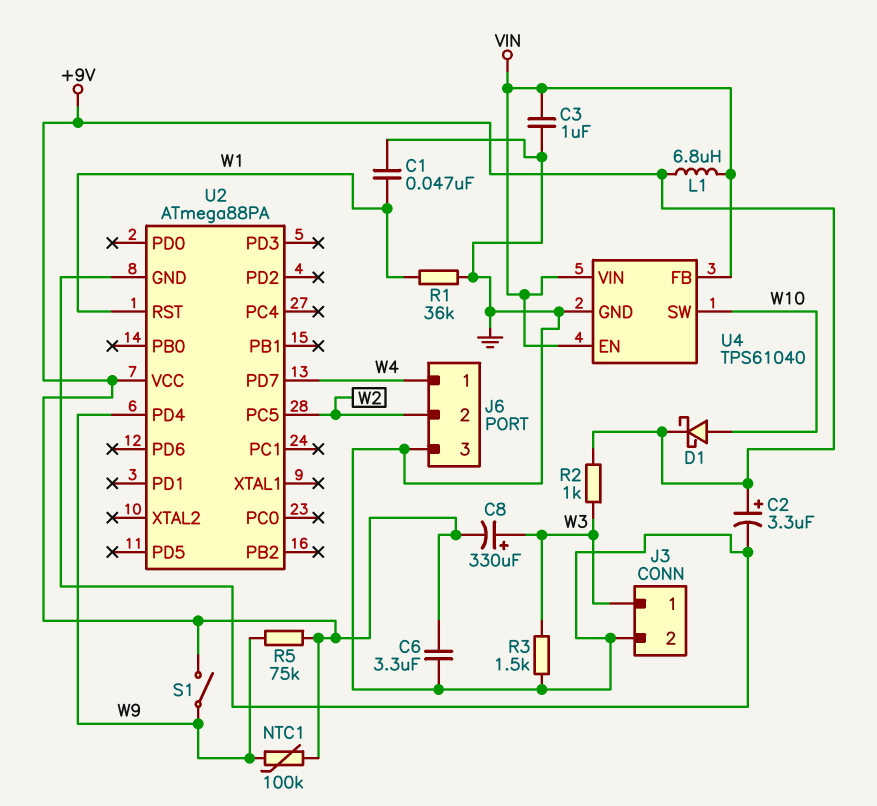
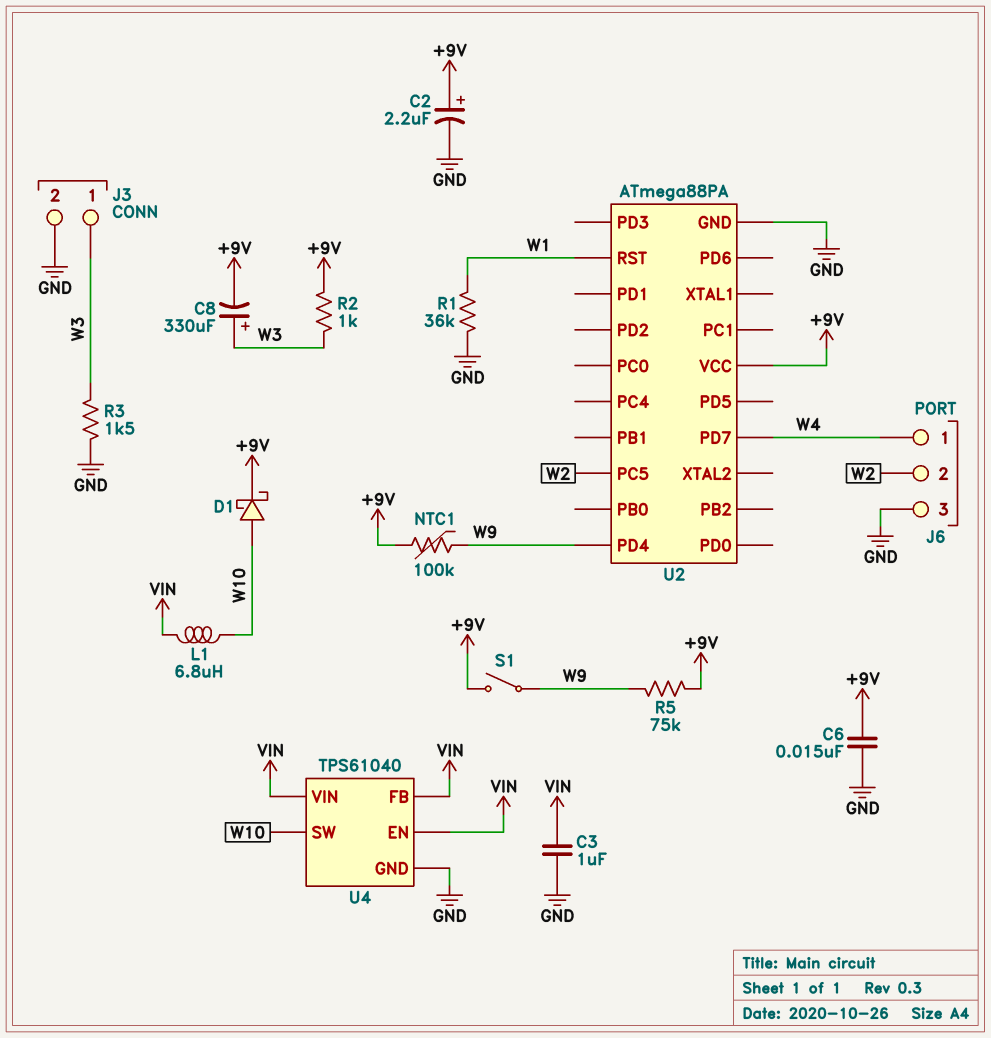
C1: 47nF (GND, W1) -> none
C2: 3.3uF (plus +9V, minus GND) -> 2.2uF (plus +9V, minus GND)
C6: 3.3uF (+9V, GND) -> 15nF (+9V, GND)
L1: 6.8uH (+9V, VIN) -> 6.8uH (VIN, W10)

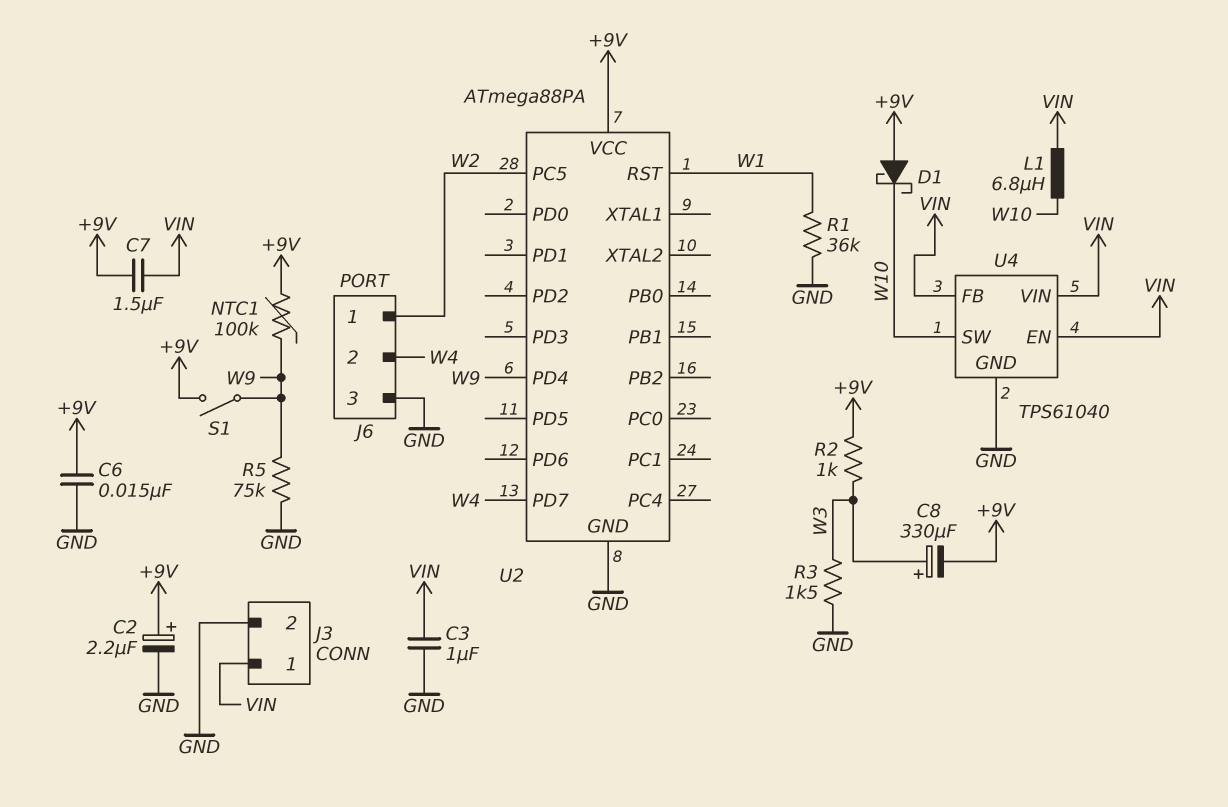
C7: none -> 1.5uF (+9V, VIN)
D1: schottky (A W10, K +9V) -> schottky (A +9V, K W10)
J3 pin 1: W3 -> VIN
J6 pin 1: W4 -> W2
J6 pin 2: W2 -> W4
R5: 75k (+9V, W9) -> 75k (GND, W9)

